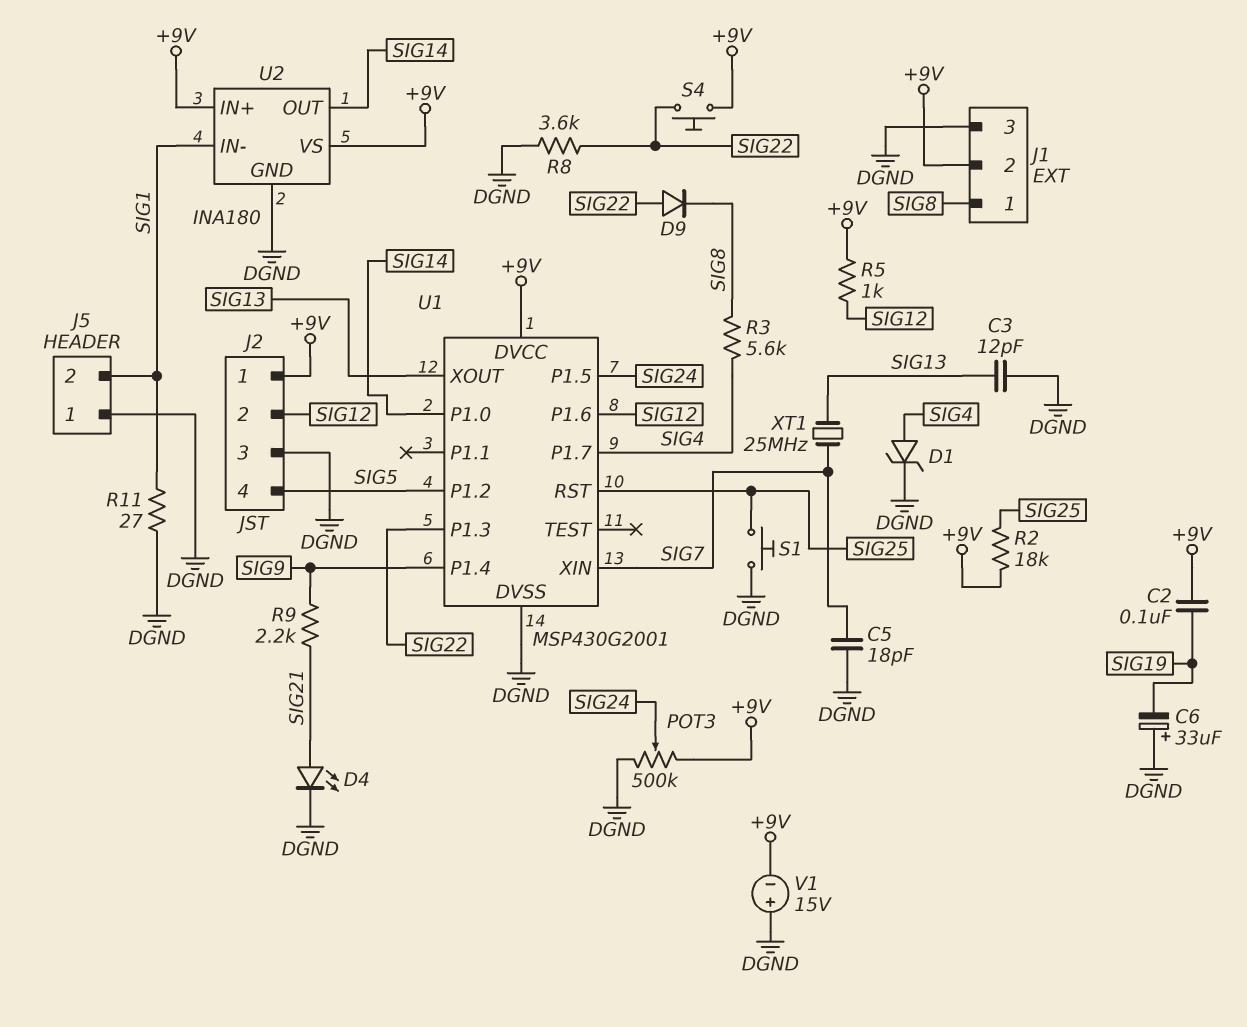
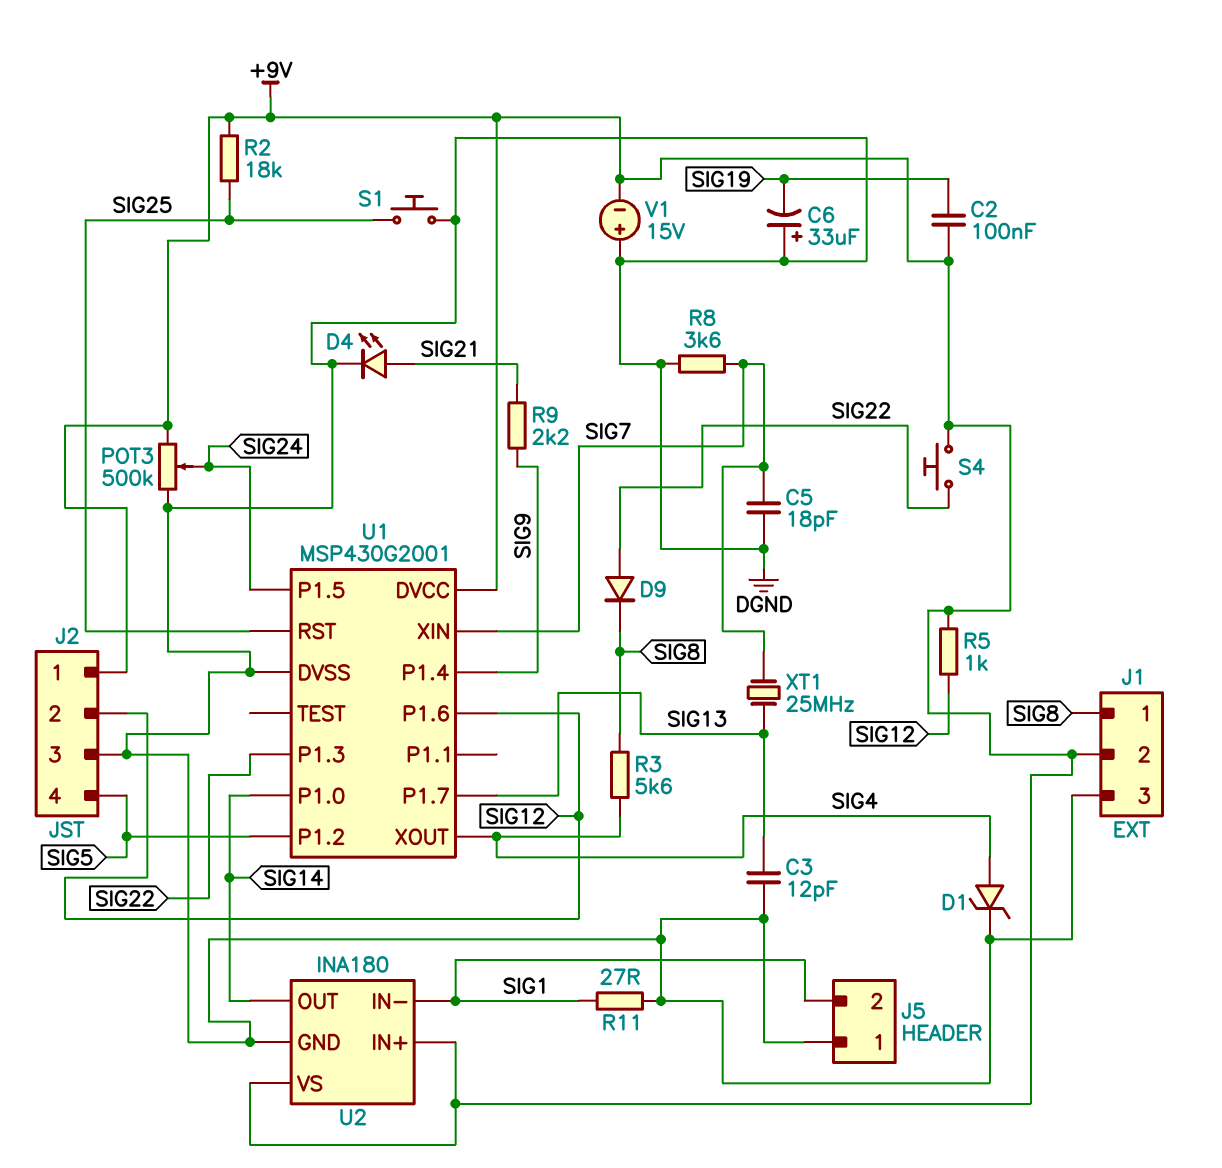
R8: 3.6k (DGND, SIG22) -> 3.6k (DGND, SIG7)
U1 pin P1.7: SIG4 -> SIG13
U1 pin XOUT: SIG13 -> SIG4

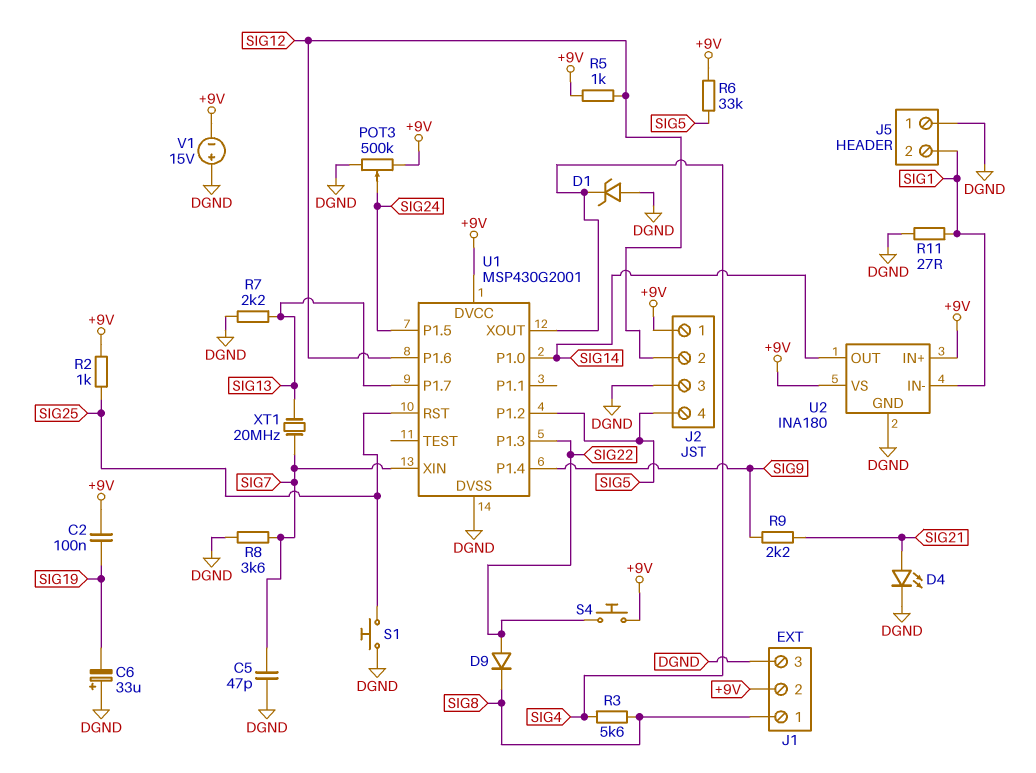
C3: 12pF (DGND, SIG13) -> none
C5: 18pF (DGND, SIG7) -> 47pF (DGND, SIG7)
D1: zener (A SIG4, K DGND) -> zener (A DGND, K SIG4)
R2: 18k (+9V, SIG25) -> 1k (+9V, SIG25)
R6: none -> 33k (+9V, SIG5)
R7: none -> 2.2k (DGND, SIG13)
XT1: 25MHz (SIG7, SIG13) -> 20MHz (SIG7, SIG13)

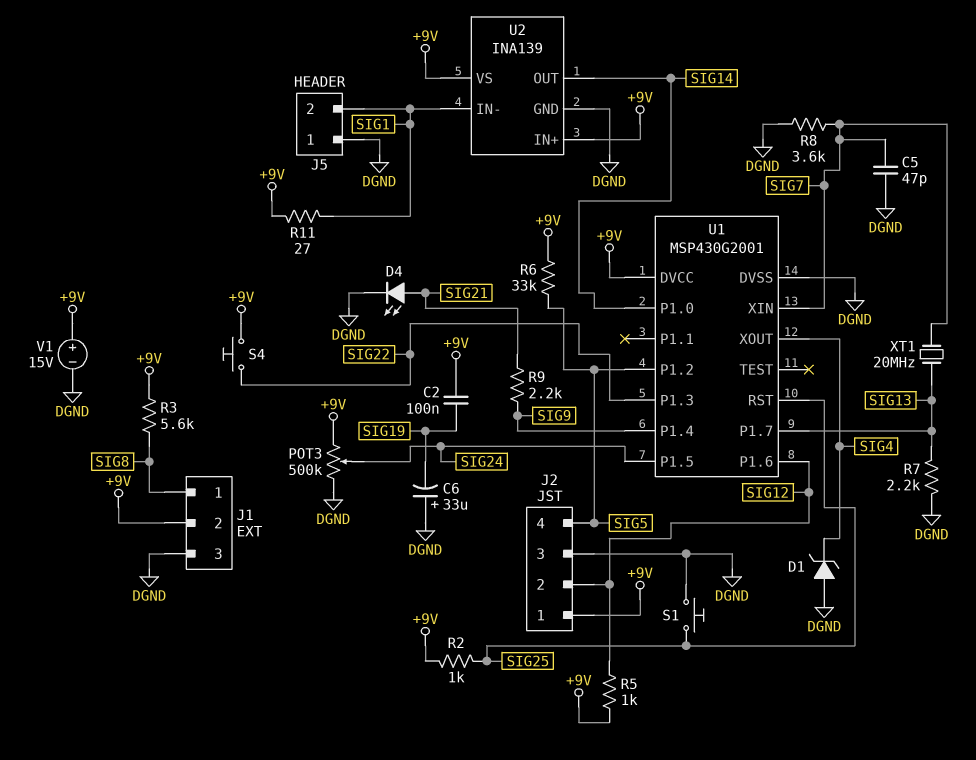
D9: diode (A SIG22, K SIG8) -> none
R3: 5.6k (SIG4, SIG8) -> 5.6k (+9V, SIG8)
R11: 27 (DGND, SIG1) -> 27 (+9V, SIG1)
U2: INA180 -> INA139
V1: 15V (plus DGND, minus +9V) -> 15V (plus +9V, minus DGND)

